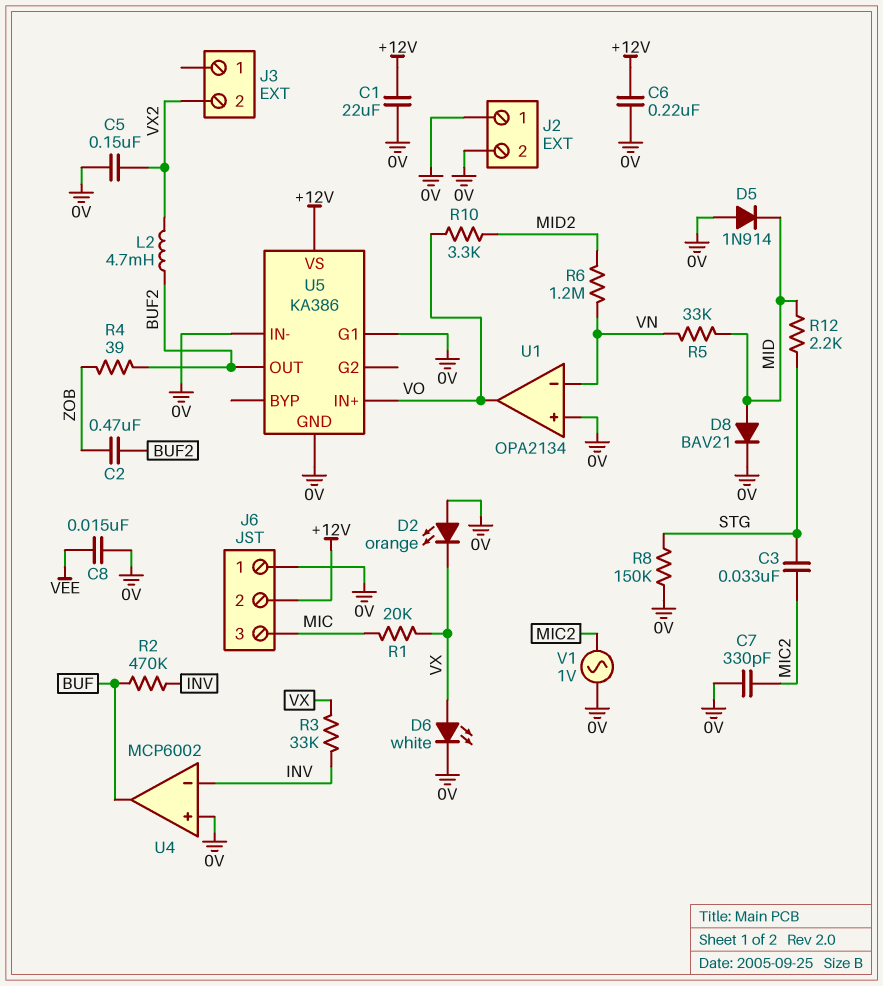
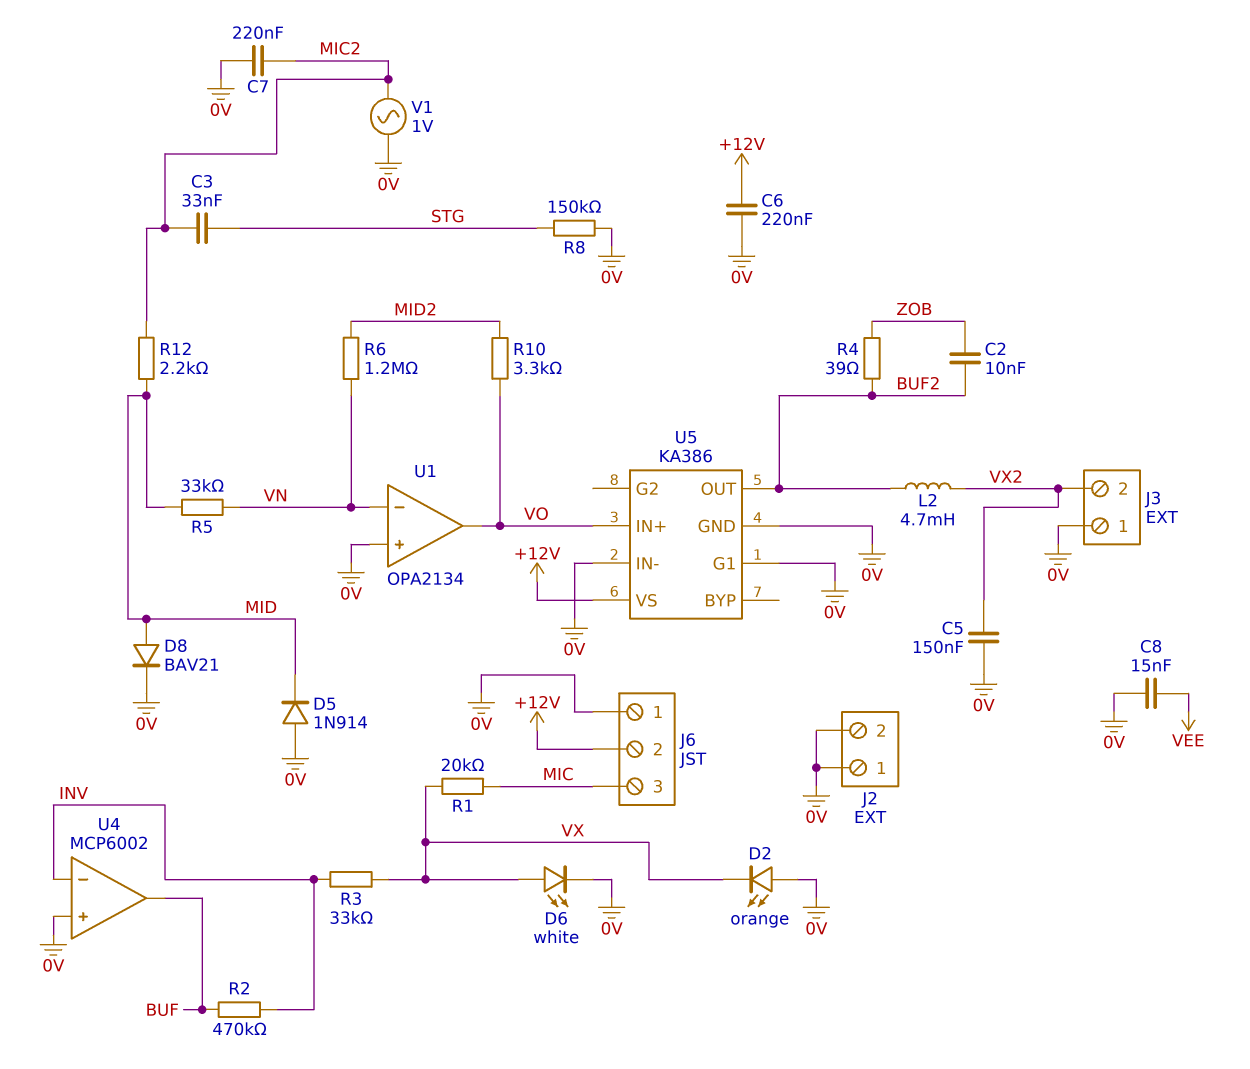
C1: 22uF (+12V, 0V) -> none
C2: 470nF (BUF2, ZOB) -> 10nF (BUF2, ZOB)
C7: 330pF (0V, MIC2) -> 220nF (0V, MIC2)
J3 pin 1: none -> 0V
R12: 2.2k (MID, STG) -> 2.2k (MIC2, MID)

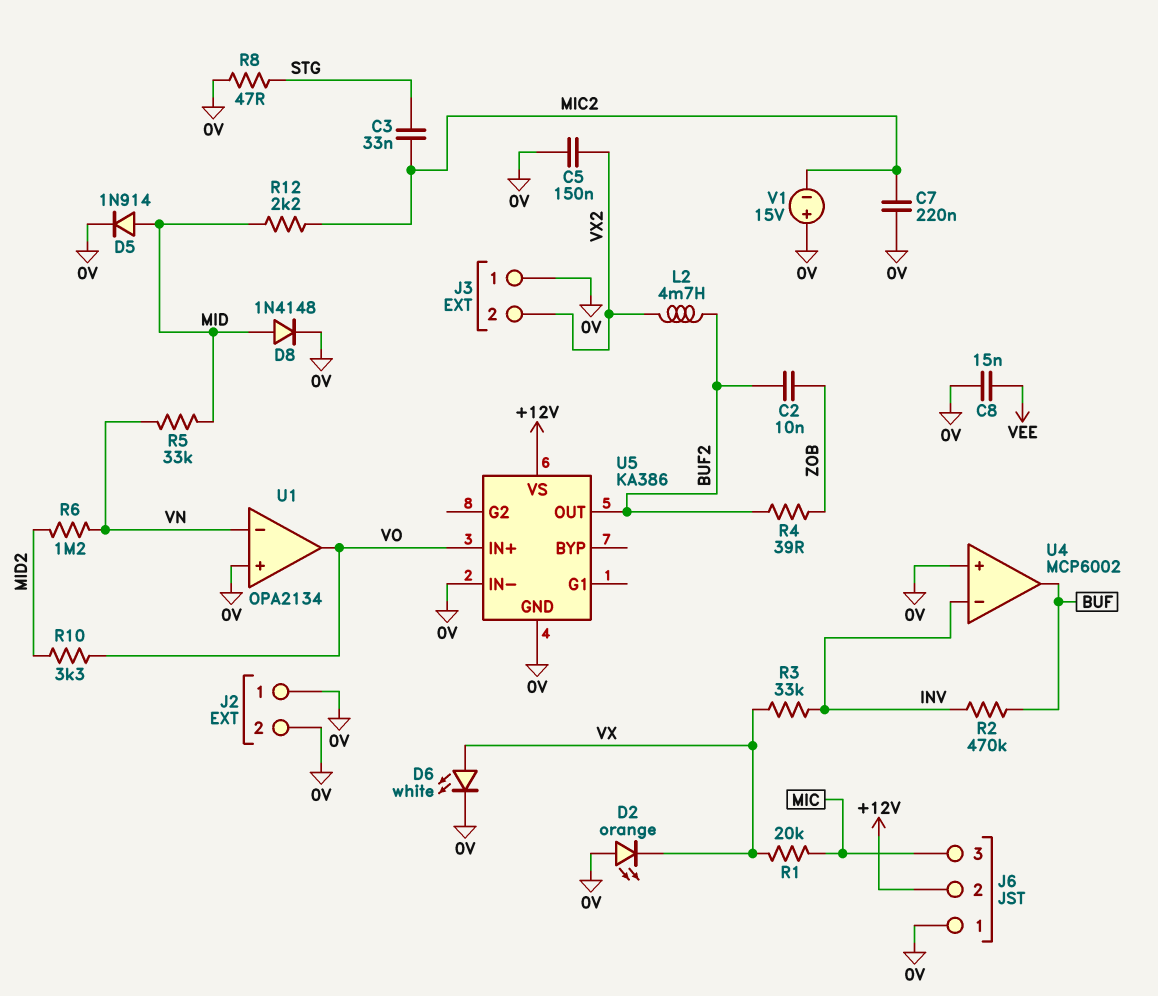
C6: 220nF (+12V, 0V) -> none
D5: diode 1N914 (A 0V, K MID) -> diode 1N914 (A MID, K 0V)
D8: diode BAV21 (A MID, K 0V) -> diode 1N4148 (A MID, K 0V)
R8: 150k (0V, STG) -> 47 (0V, STG)
U5 pin G1: 0V -> none
V1: AC 1V (0V, MIC2) -> 15V (plus 0V, minus MIC2)

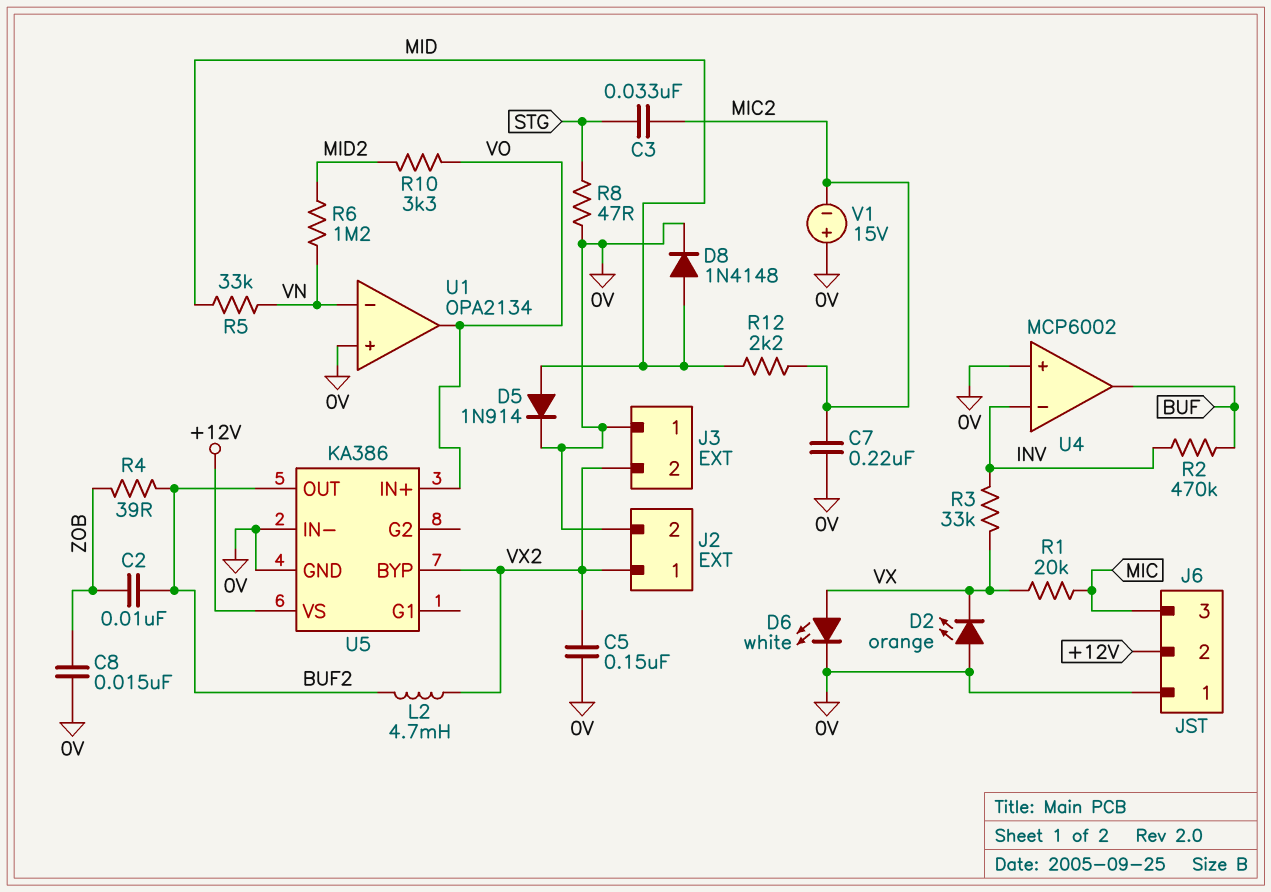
C8: 15nF (0V, VEE) -> 15nF (0V, ZOB)
J2 pin 1: 0V -> VX2
U5 pin BYP: none -> VX2

